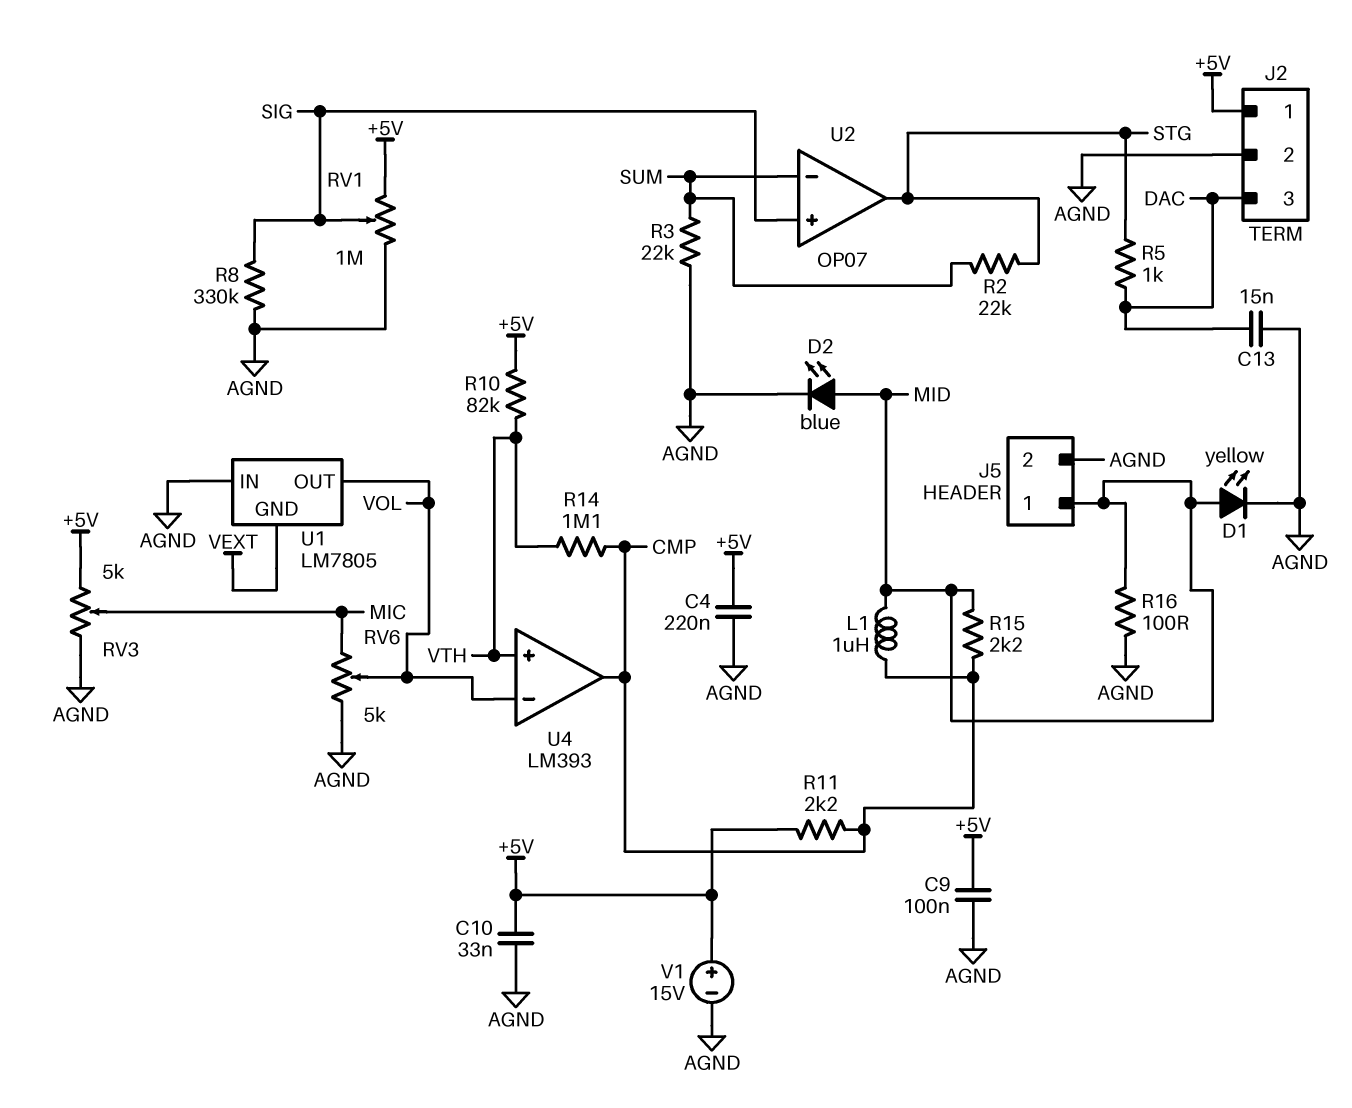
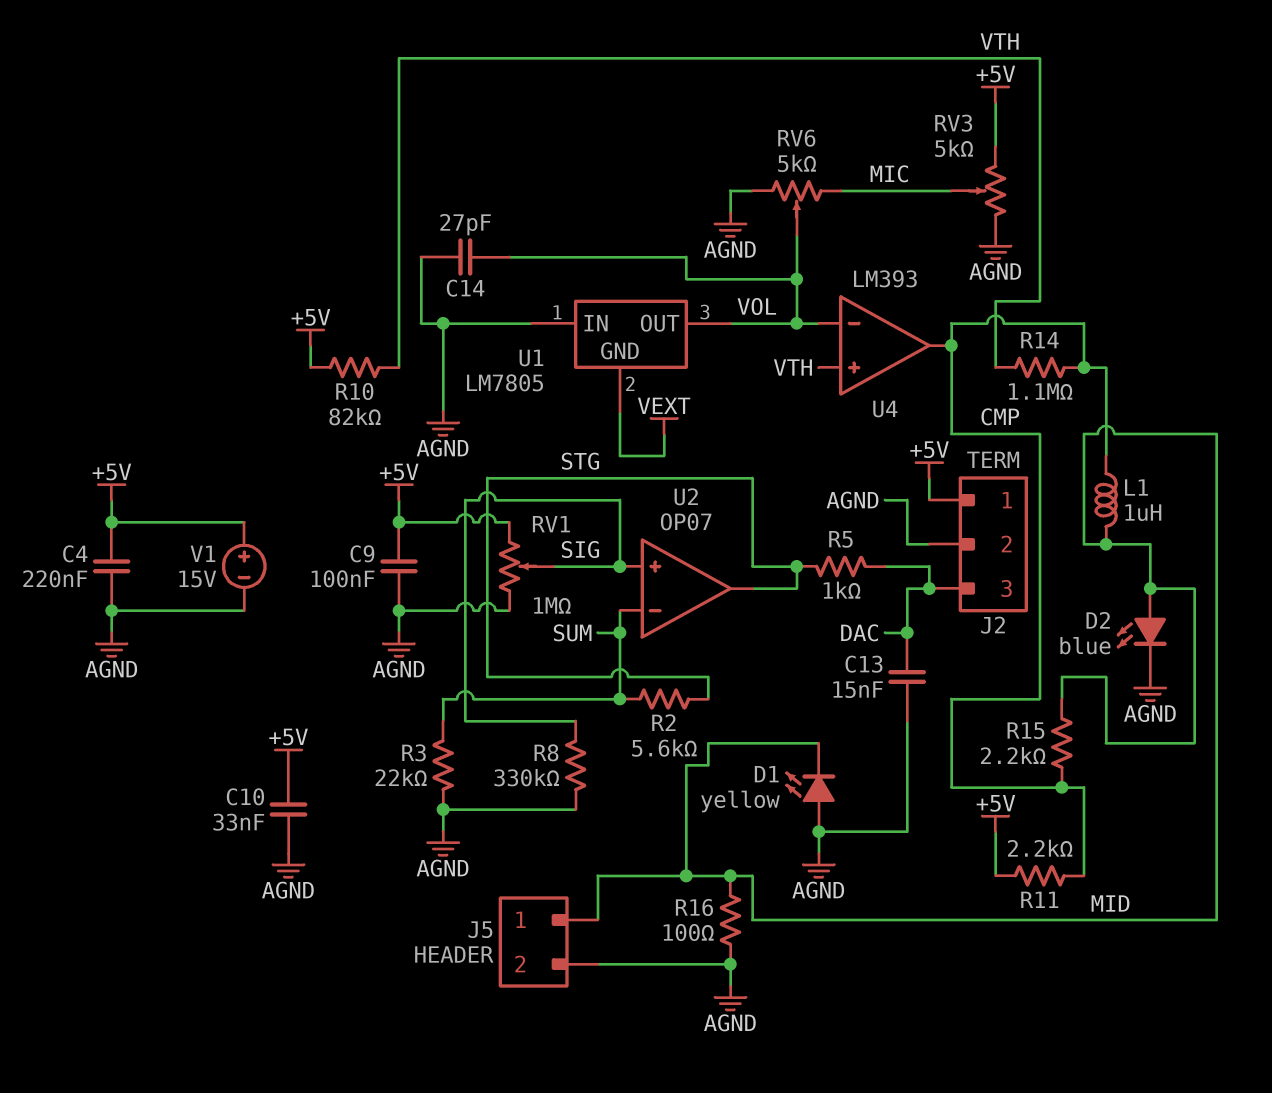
C14: none -> 27pF (AGND, VOL)
D1: LED yellow (A MID, K AGND) -> LED yellow (A AGND, K MID)
R2: 22k (STG, SUM) -> 5.6k (STG, SUM)

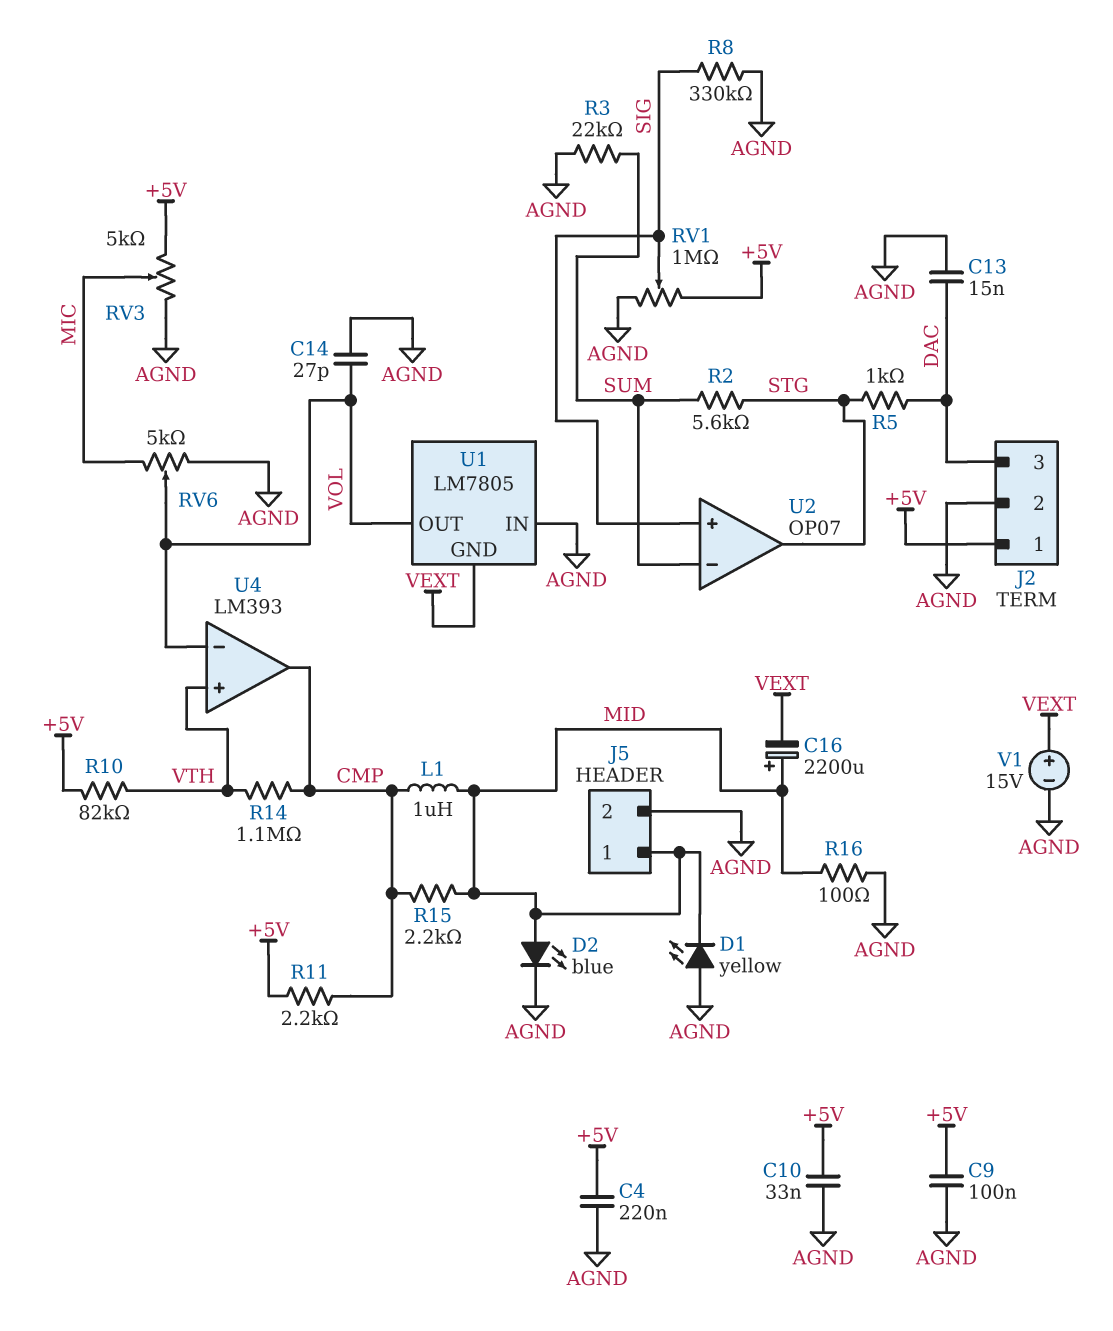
C16: none -> 2200uF (plus MID, minus VEXT)
V1: 15V (plus +5V, minus AGND) -> 15V (plus VEXT, minus AGND)

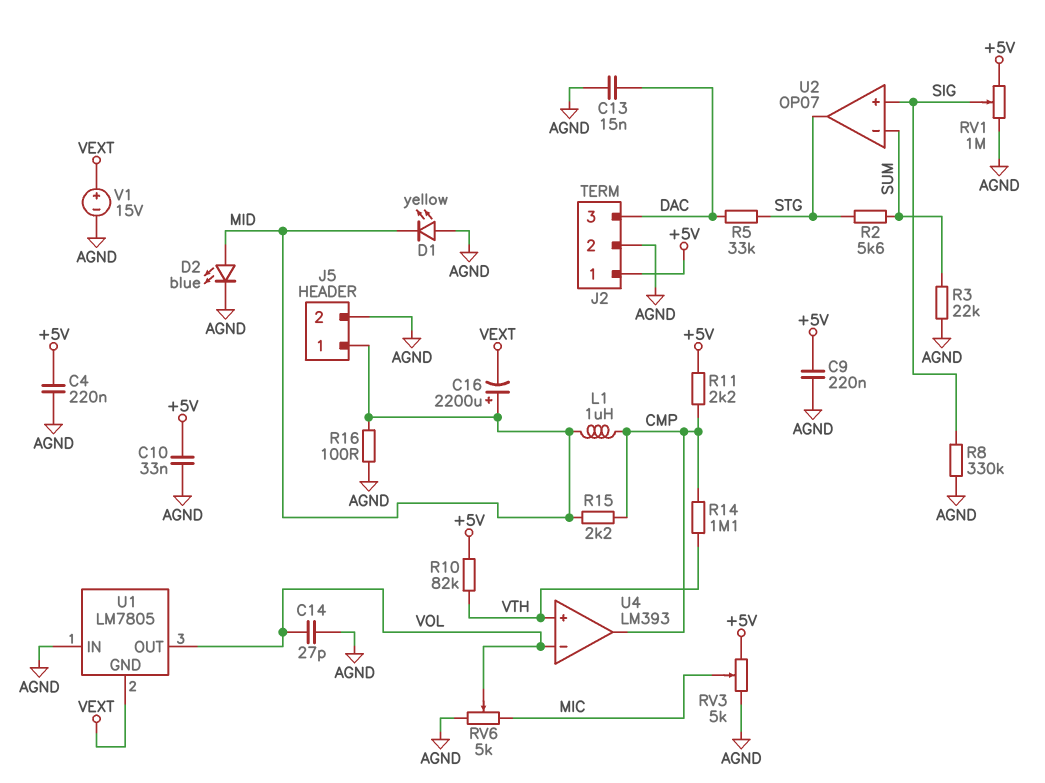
C9: 100nF (+5V, AGND) -> 220nF (+5V, AGND)
R5: 1k (DAC, STG) -> 33k (DAC, STG)

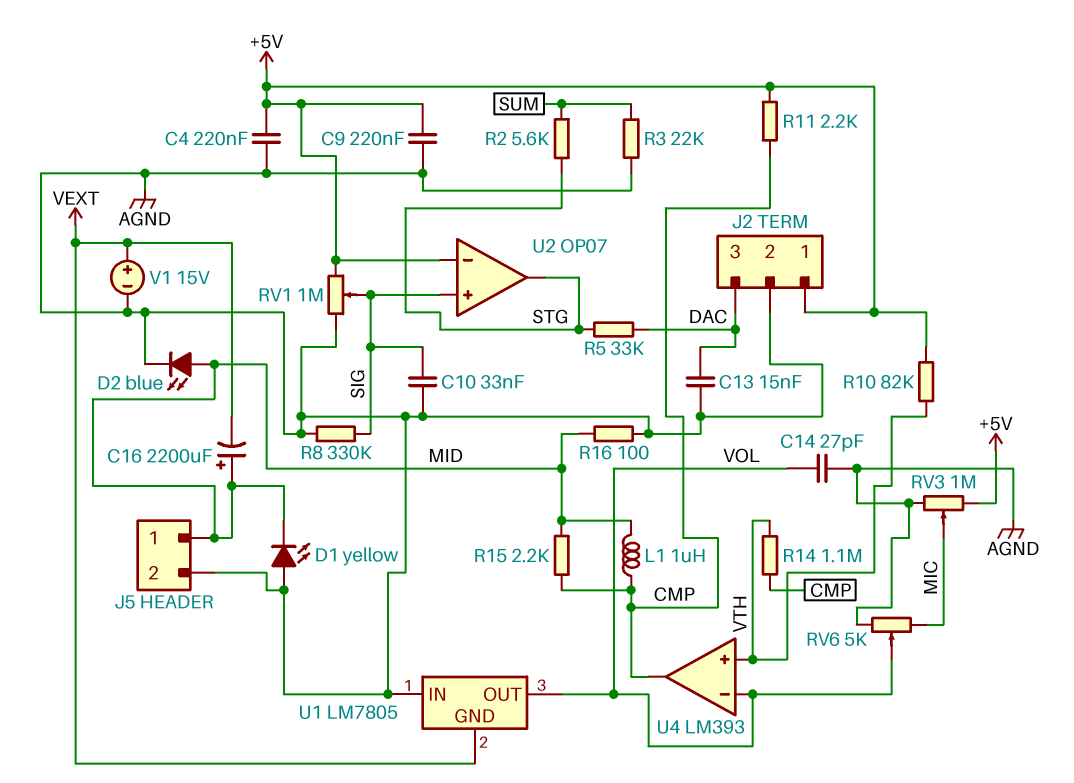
C10: 33nF (+5V, AGND) -> 33nF (AGND, SIG)
RV3: 5k (+5V, AGND, wiper MIC) -> 1M (+5V, AGND, wiper MIC)
U2 pin in-: SUM -> +5V

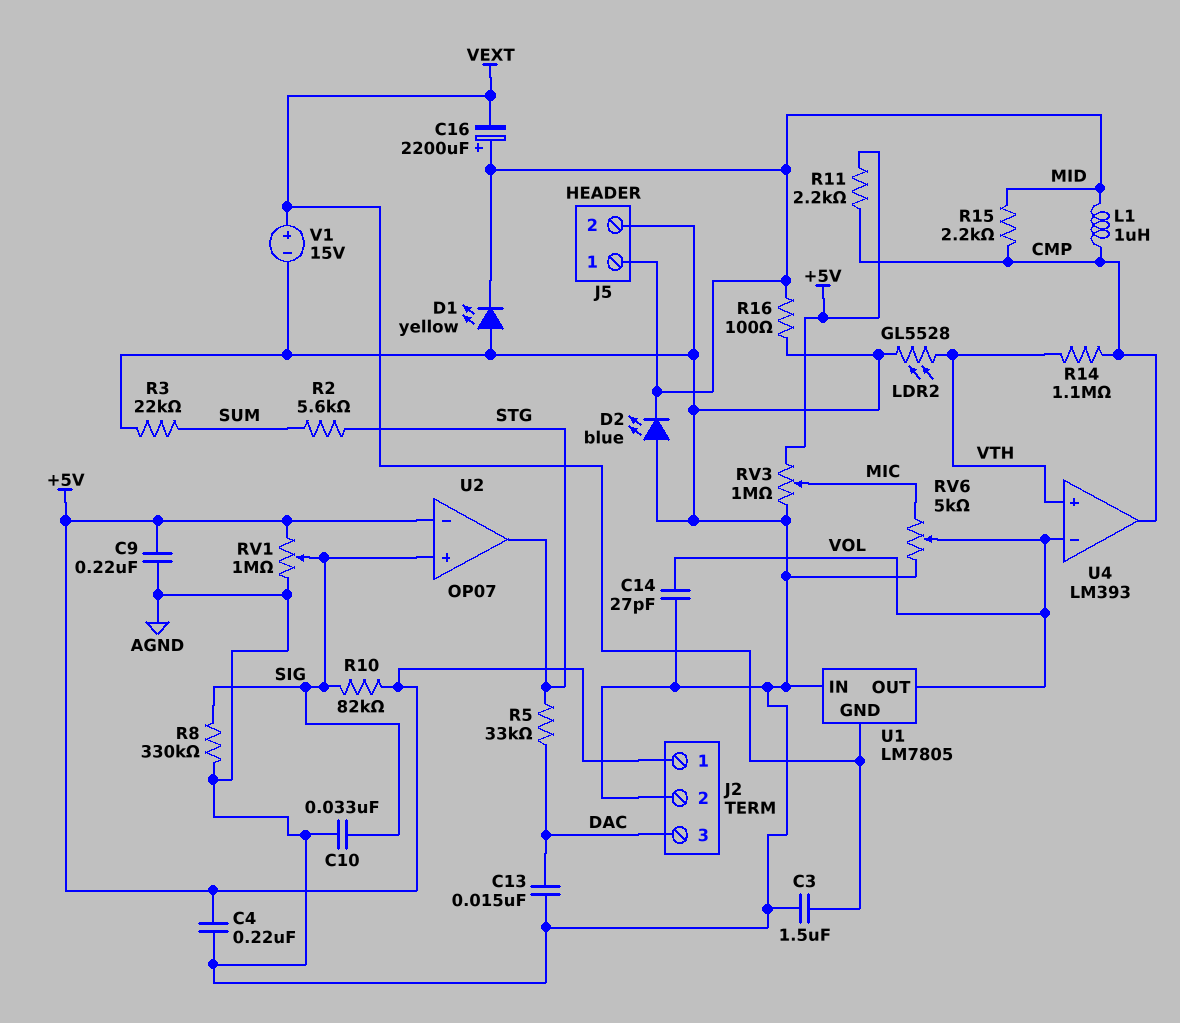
C3: none -> 1.5uF (AGND, VEXT)
D2: LED blue (A MID, K AGND) -> LED blue (A AGND, K MID)
LDR2: none -> GL5528 (AGND, VTH)
R10: 82k (+5V, VTH) -> 82k (+5V, SIG)

